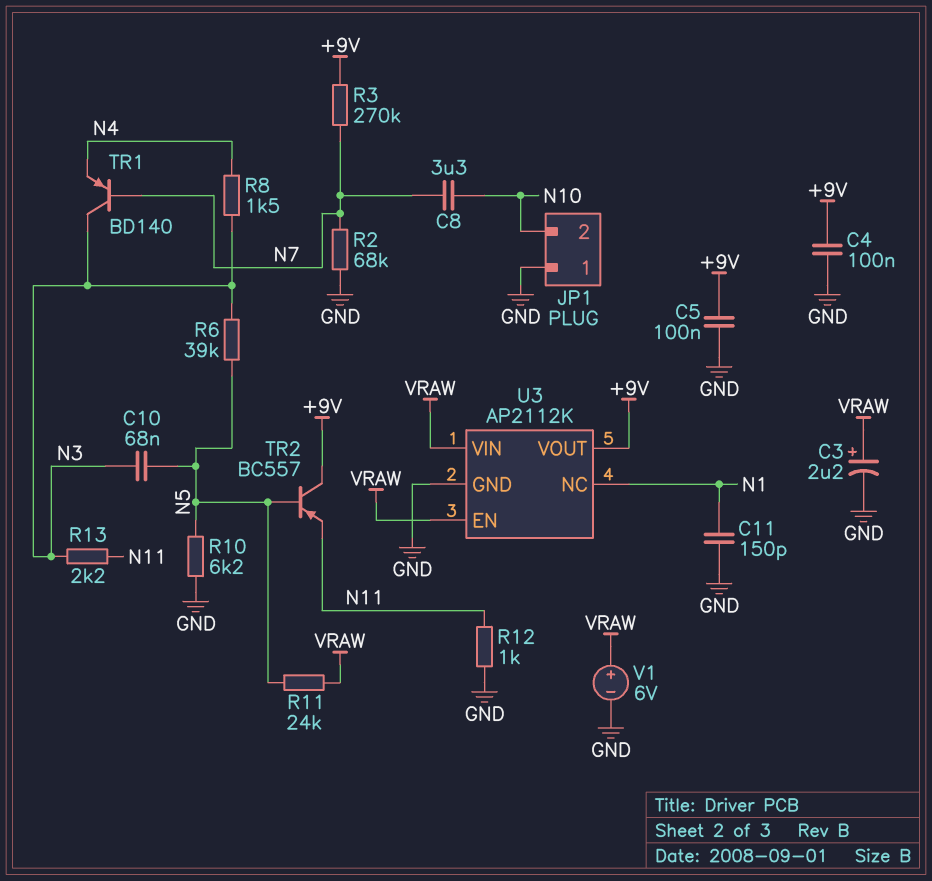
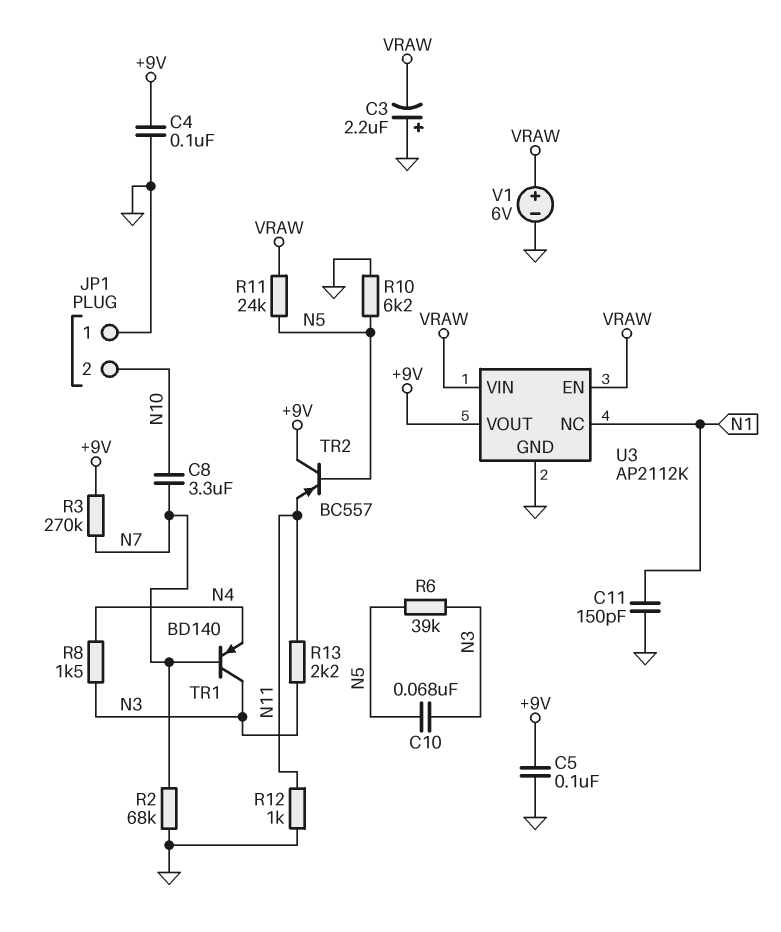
C3: 2.2uF (plus VRAW, minus GND) -> 2.2uF (plus GND, minus VRAW)

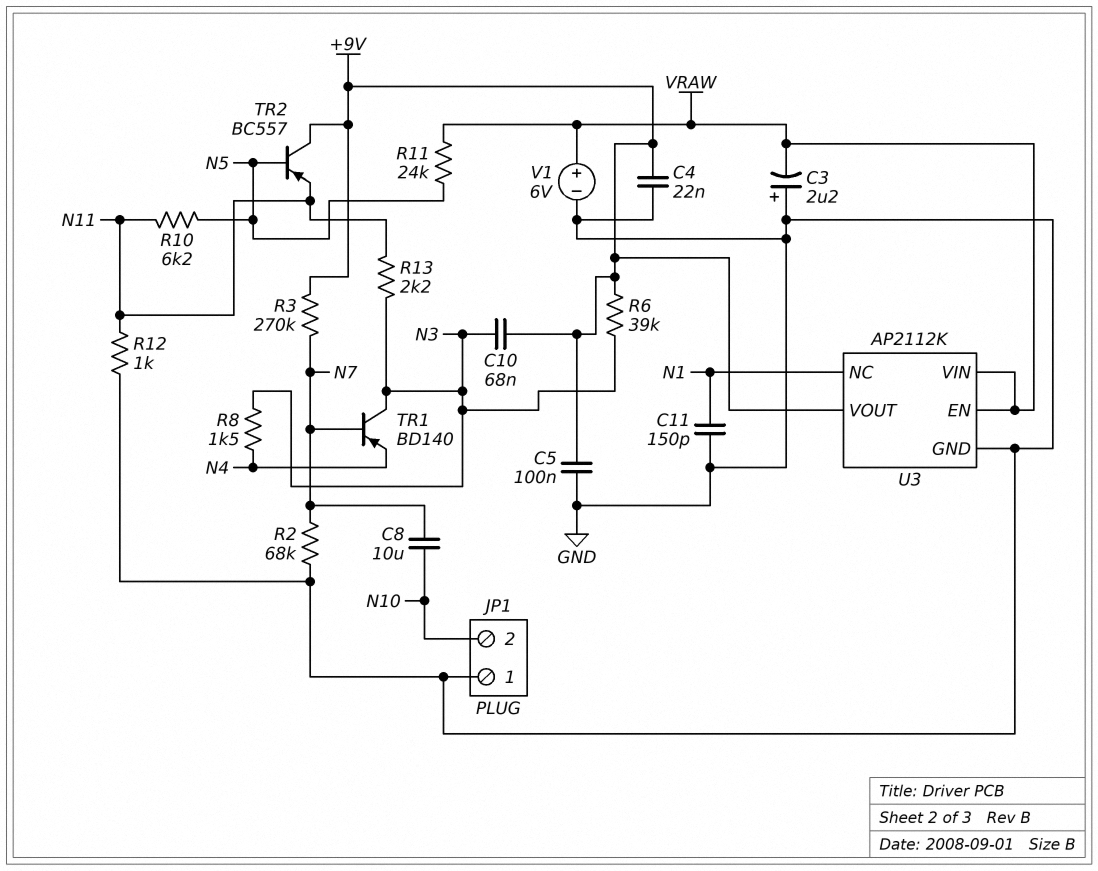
C4: 100nF (+9V, GND) -> 22nF (+9V, GND)
C8: 3.3uF (N7, N10) -> 10uF (N7, N10)
C10: 68nF (N3, N5) -> 68nF (+9V, N3)
R6: 39k (N3, N5) -> 39k (+9V, N3)
R10: 6.2k (GND, N5) -> 6.2k (N5, N11)

